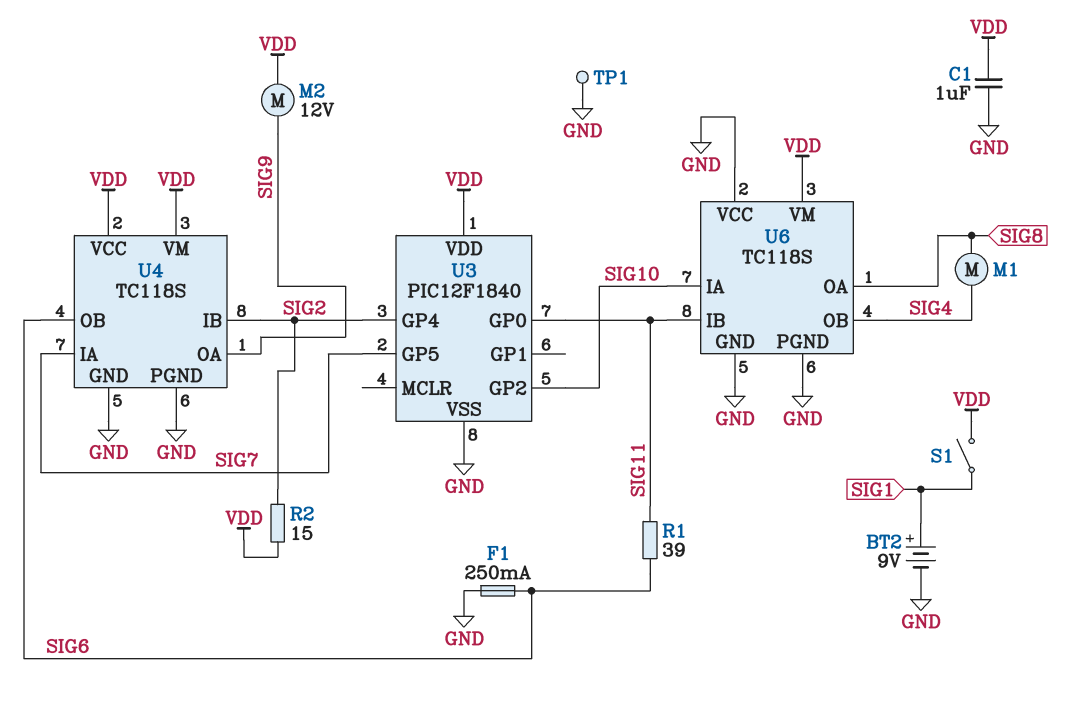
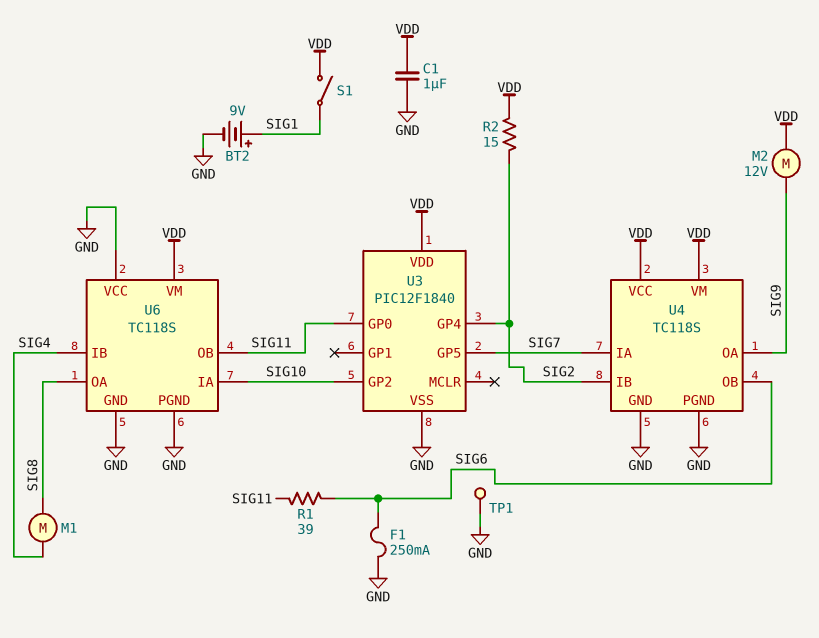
U6 pin IB: SIG11 -> SIG4
U6 pin OB: SIG4 -> SIG11

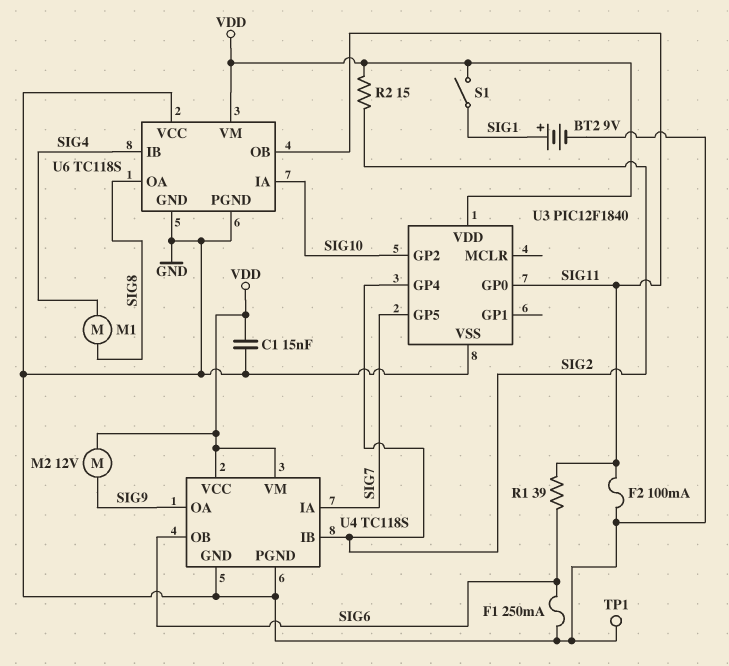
C1: 1uF (GND, VDD) -> 15nF (GND, VDD)
F2: none -> 100mA (GND, SIG11)

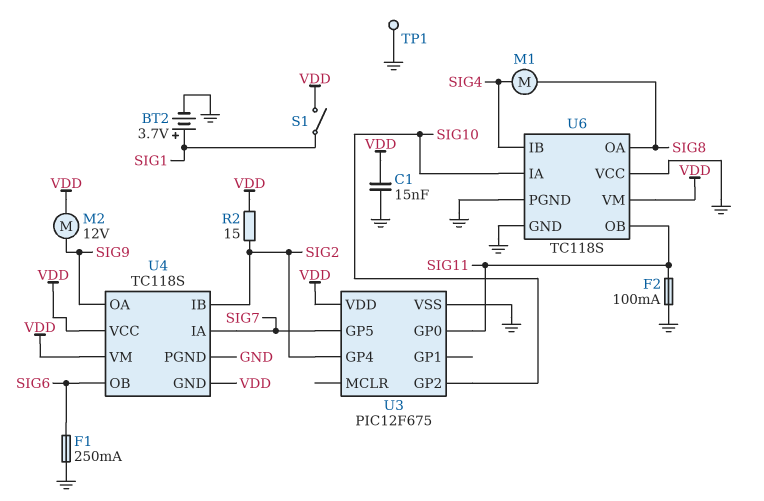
BT2: 9V (plus SIG1, minus GND) -> 3.7V (plus SIG1, minus GND)
R1: 39 (SIG6, SIG11) -> none
U3: PIC12F1840 -> PIC12F675
U4 pin GND: GND -> VDD

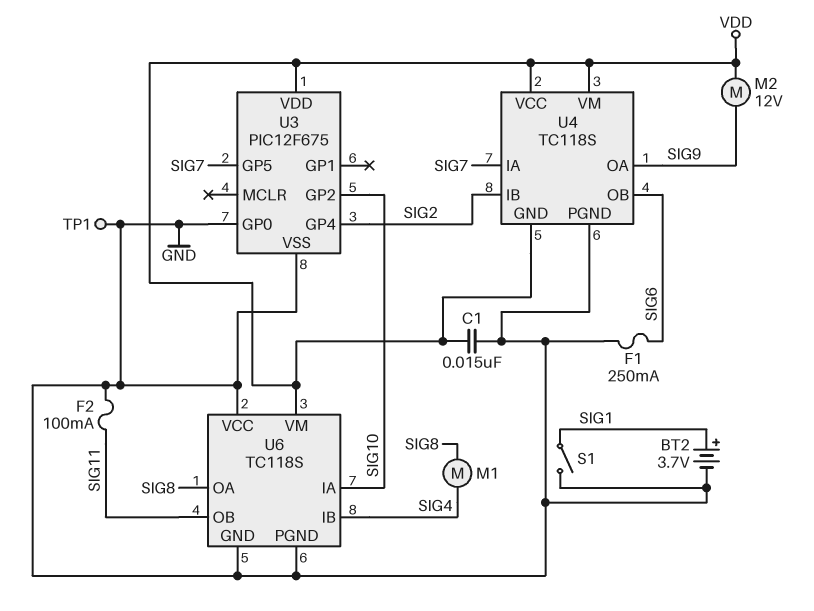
R2: 15 (SIG2, VDD) -> none
S1: switch (SIG1, VDD) -> switch (GND, SIG1)
U3 pin GP0: SIG11 -> GND

